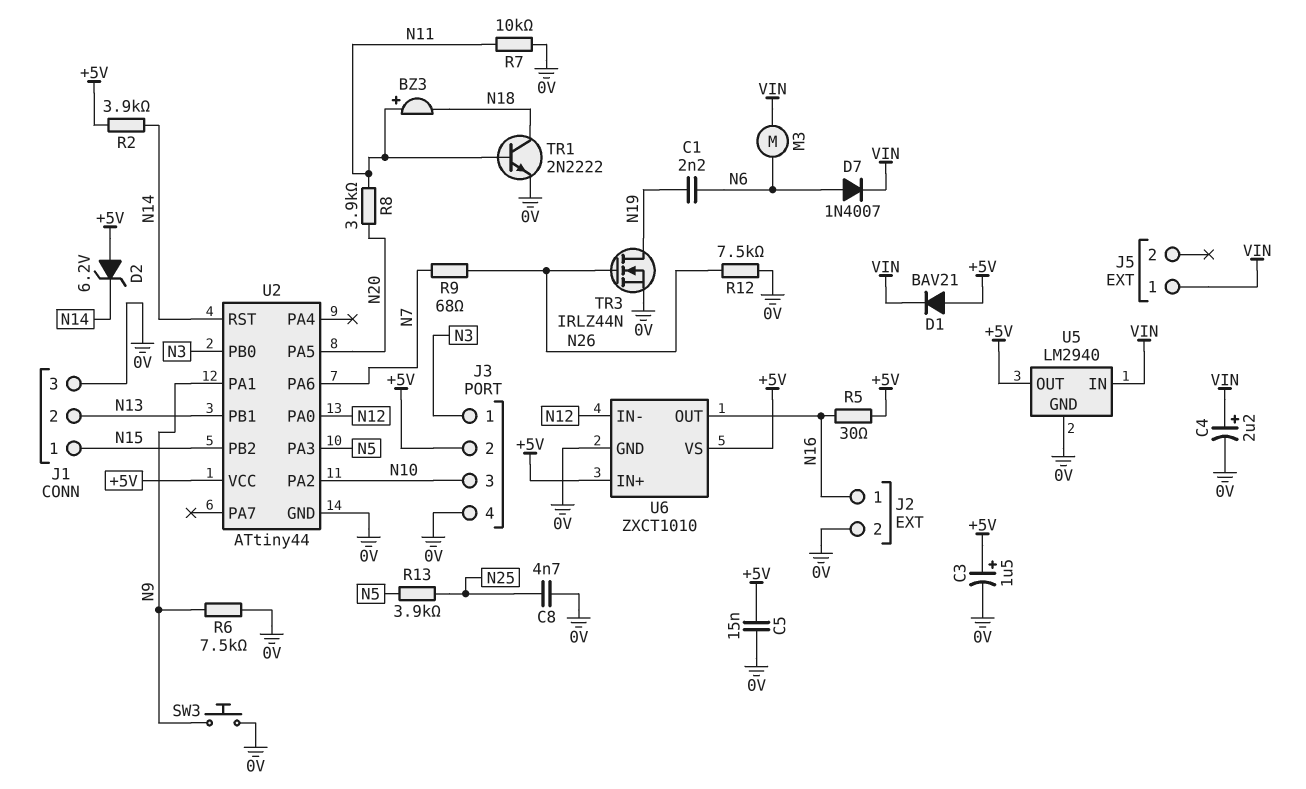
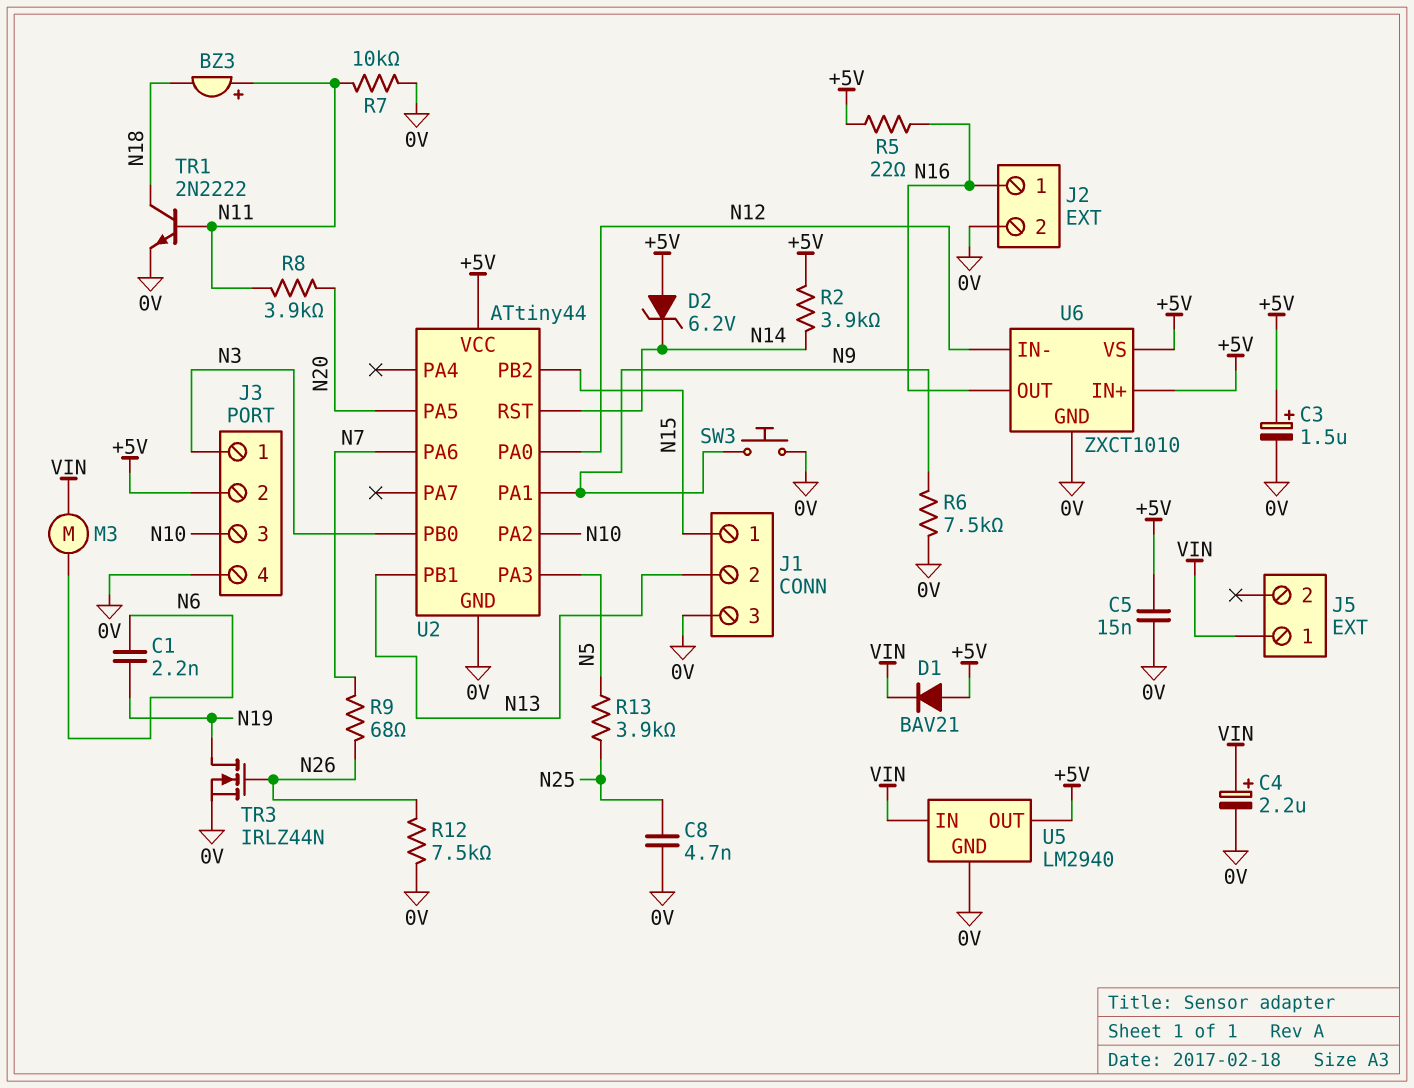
D7: diode 1N4007 (A N6, K VIN) -> none
R5: 30 (+5V, N16) -> 22 (+5V, N16)

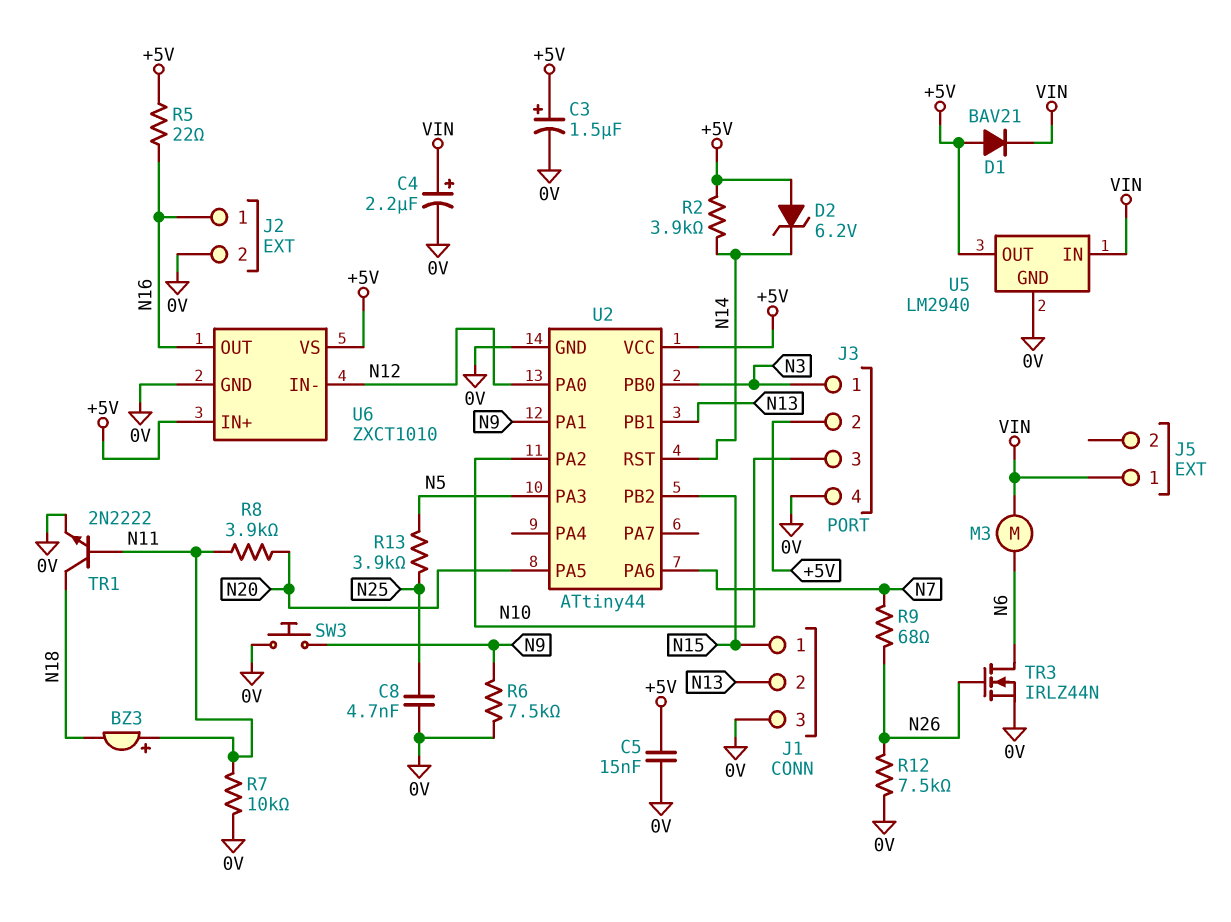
C1: 2.2nF (N6, N19) -> none
TR3: NMOS IRLZ44N (G N26, D N19, S 0V) -> NMOS IRLZ44N (G N26, D N6, S 0V)

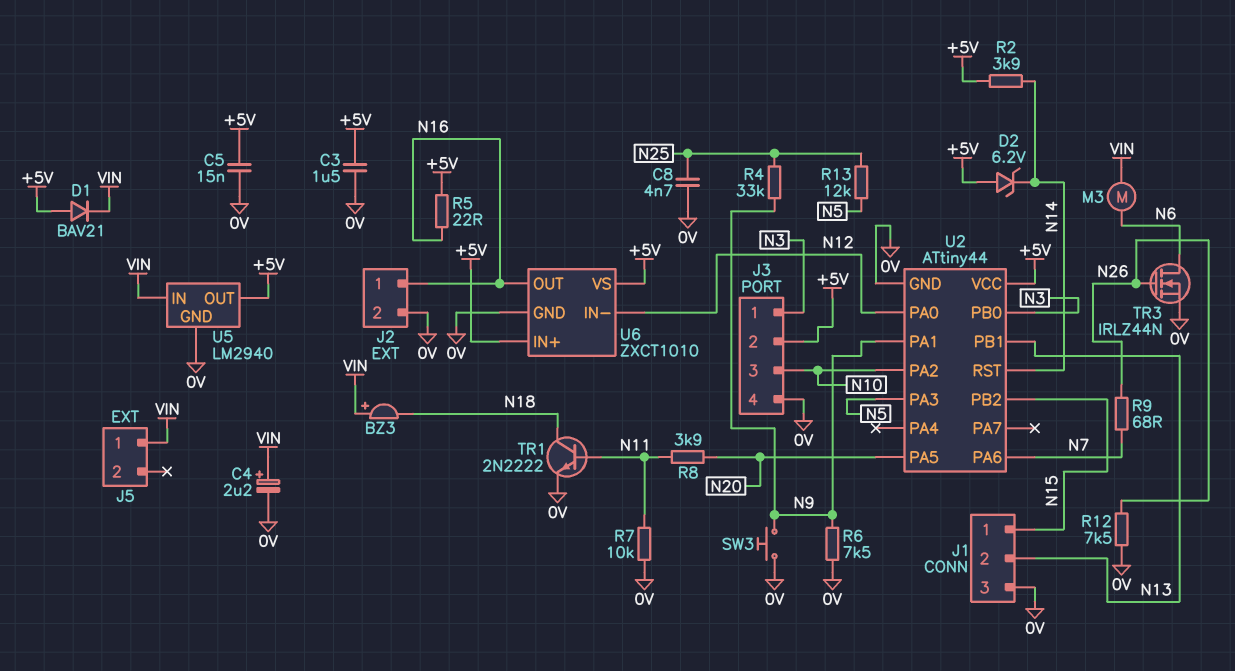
BZ3: buzzer (plus N11, minus N18) -> buzzer (plus VIN, minus N18)
C3: 1.5uF (plus +5V, minus 0V) -> 1.5uF (+5V, 0V)
R4: none -> 33k (N9, N25)
R13: 3.9k (N5, N25) -> 12k (N5, N25)

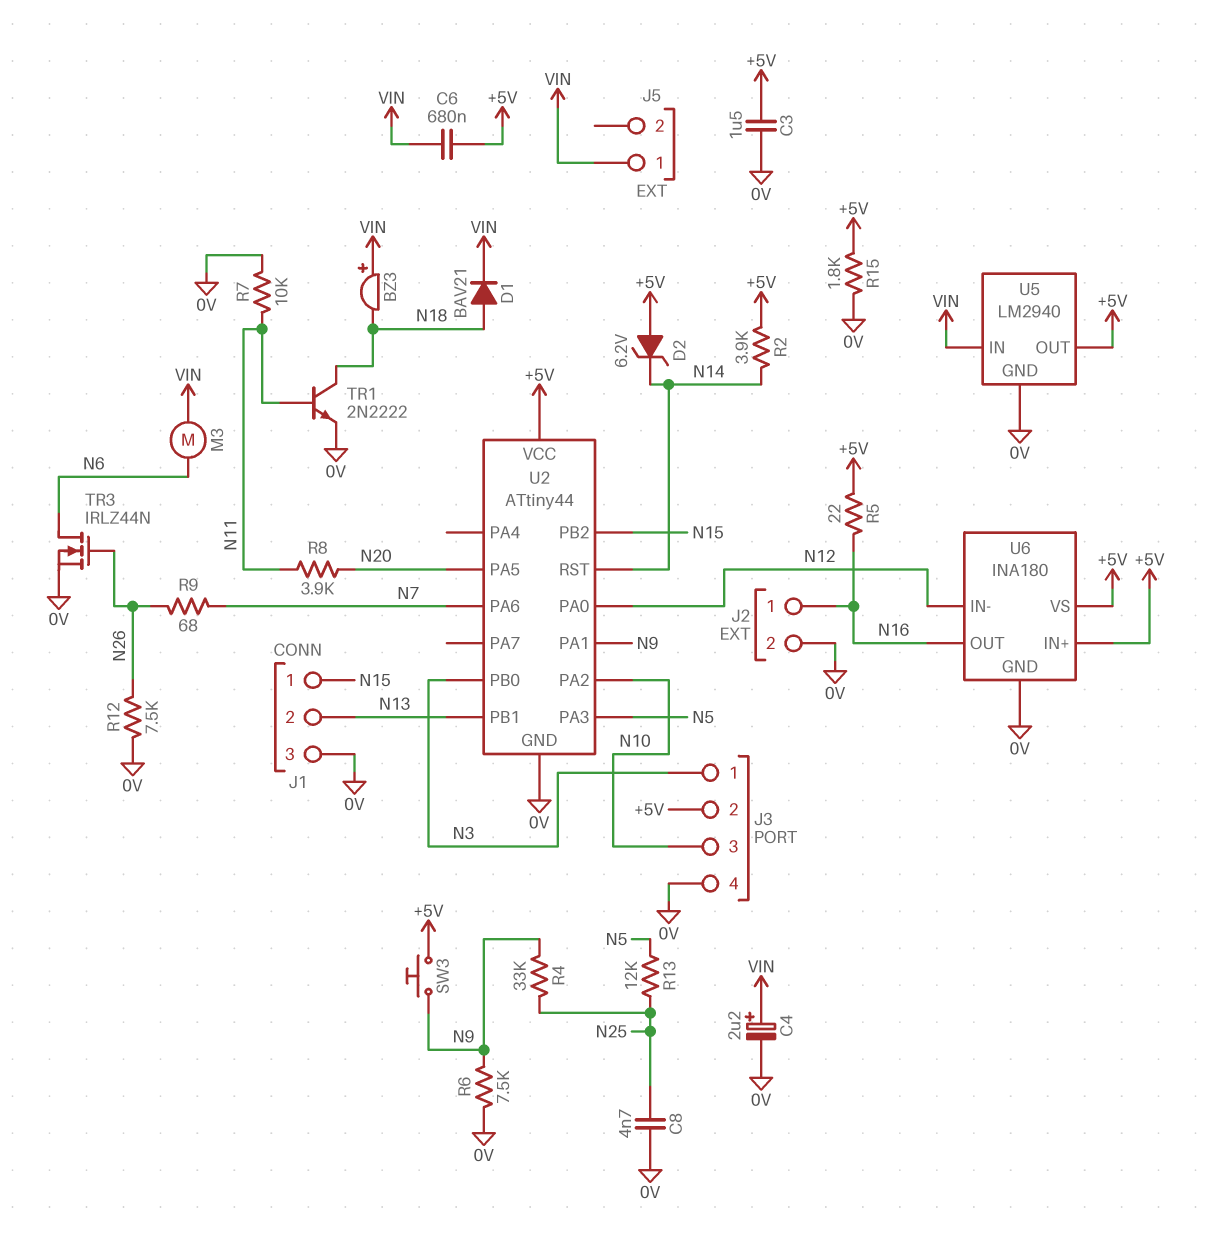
C5: 15nF (+5V, 0V) -> none
C6: none -> 680nF (+5V, VIN)
D1: diode BAV21 (A +5V, K VIN) -> diode BAV21 (A N18, K VIN)
R15: none -> 1.8k (+5V, 0V)
SW3: button (0V, N9) -> button (+5V, N9)
U6: ZXCT1010 -> INA180

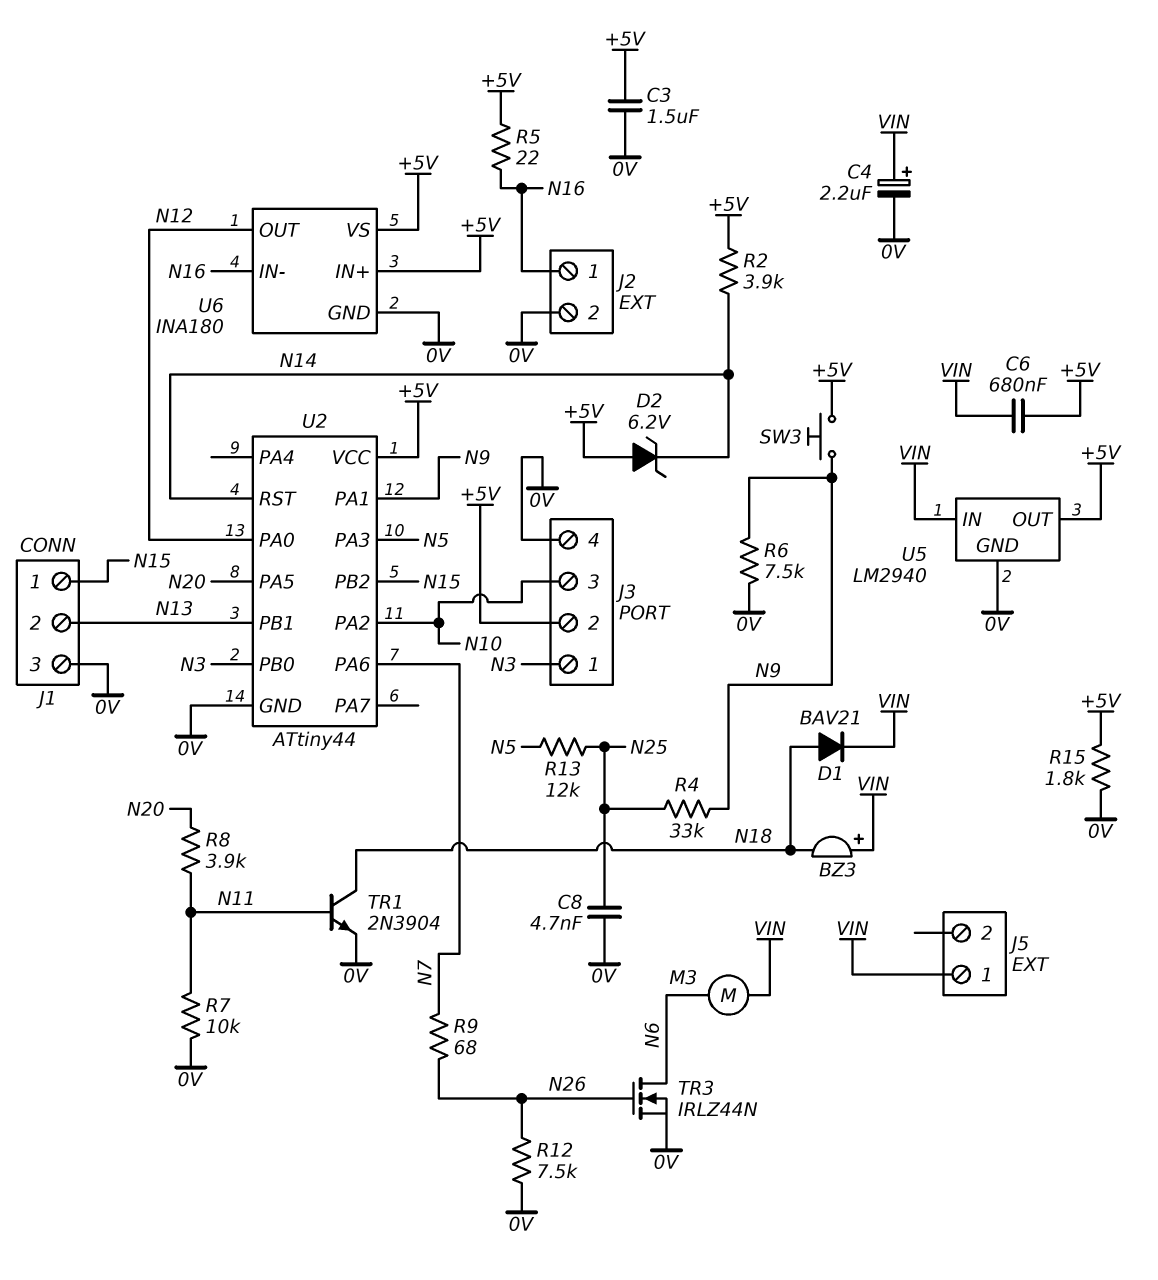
TR1: NPN 2N2222 (B N11, C N18, E 0V) -> NPN 2N3904 (B N11, C N18, E 0V)
U6 pin IN-: N12 -> N16
U6 pin OUT: N16 -> N12

